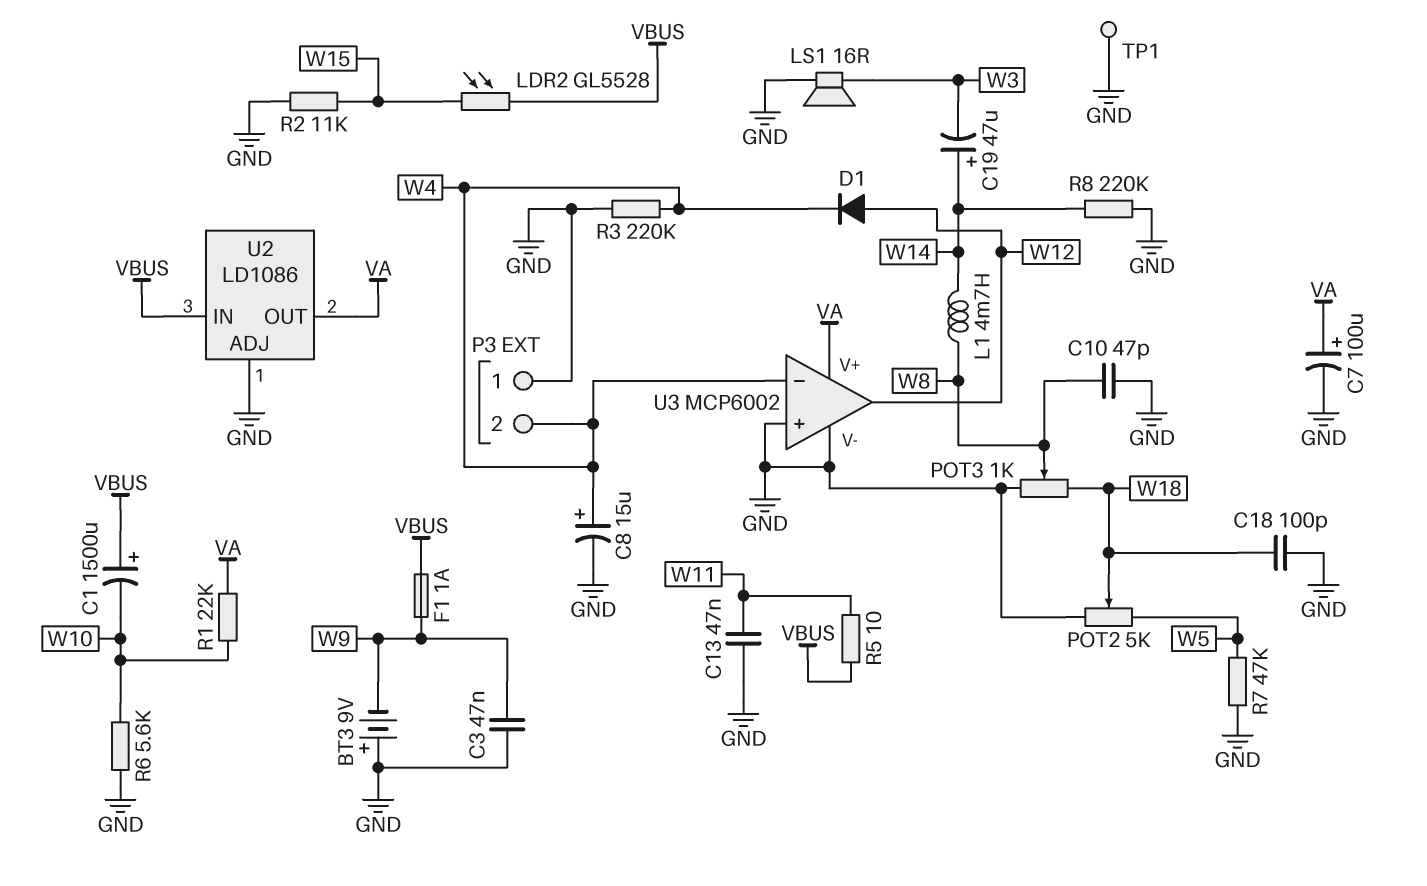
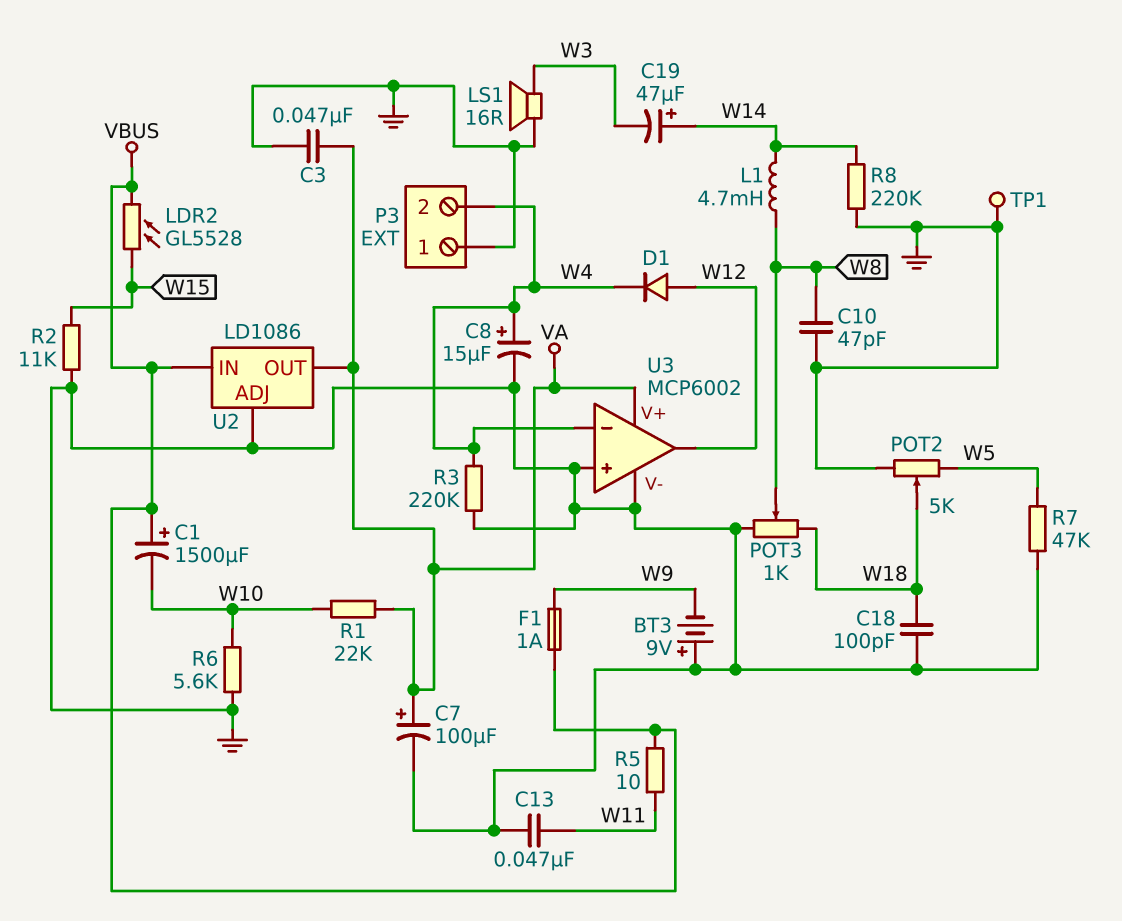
C3: 47nF (GND, W9) -> 47nF (GND, VA)

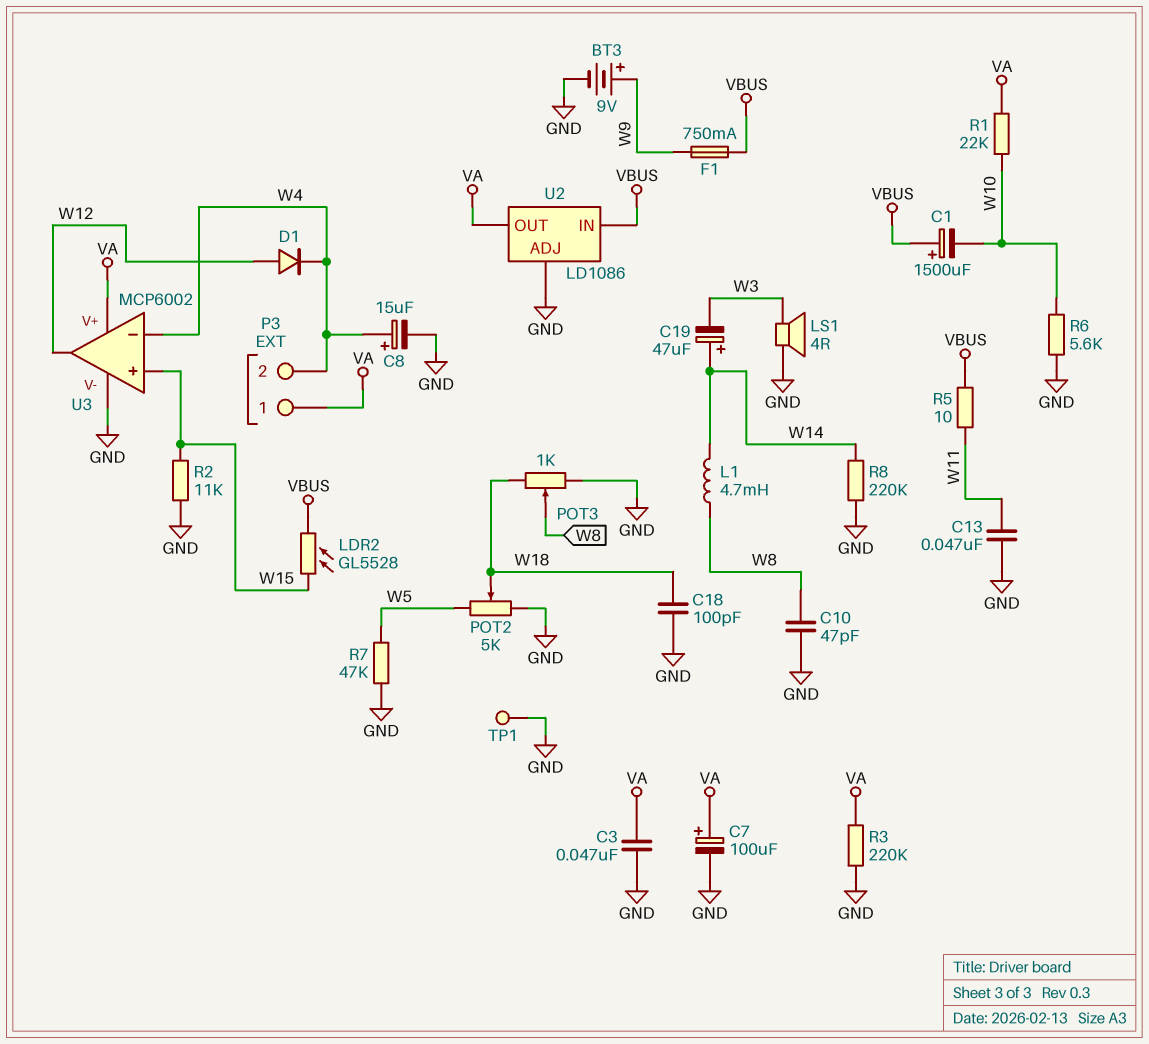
BT3: 9V (plus GND, minus W9) -> 9V (plus W9, minus GND)
F1: 1A (VBUS, W9) -> 750mA (VBUS, W9)
LS1: speaker 16R (GND, W3) -> speaker 4R (GND, W3)
P3 pin 1: GND -> VA
R3: 220k (GND, W4) -> 220k (GND, VA)
U3 pin in+: GND -> W15

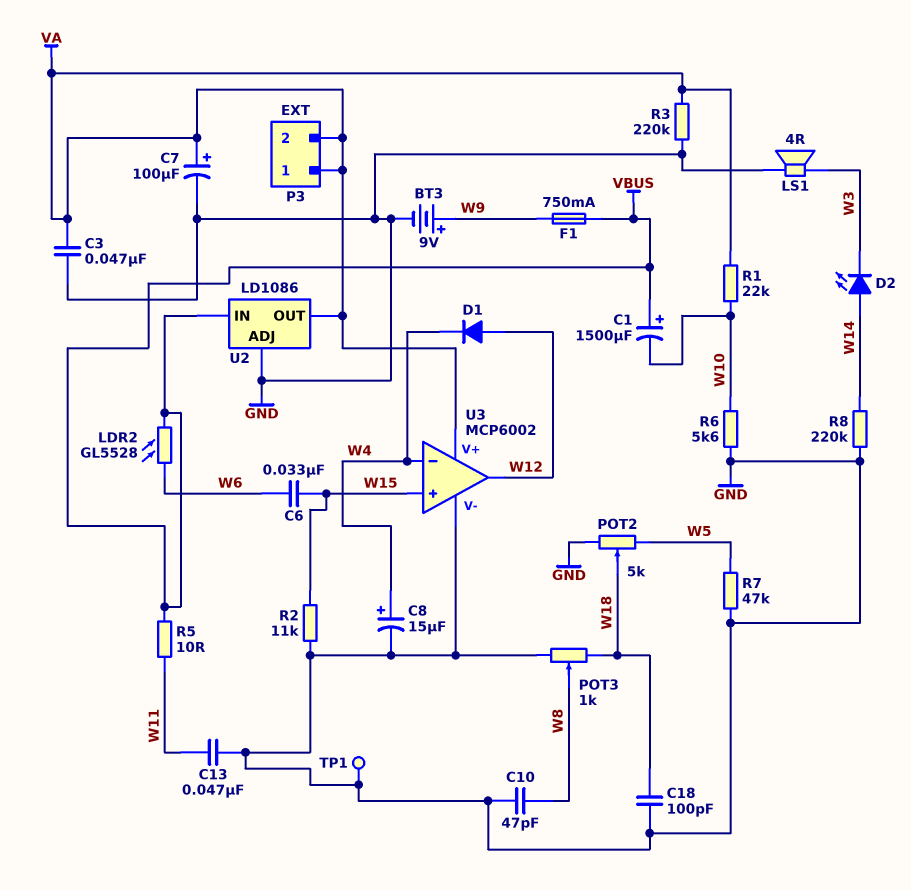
C6: none -> 33nF (W6, W15)
C19: 47uF (plus W14, minus W3) -> none
D2: none -> LED (A W14, K W3)
L1: 4.7mH (W8, W14) -> none
LDR2: GL5528 (VBUS, W15) -> GL5528 (VBUS, W6)
P3 pin 2: W4 -> VA

